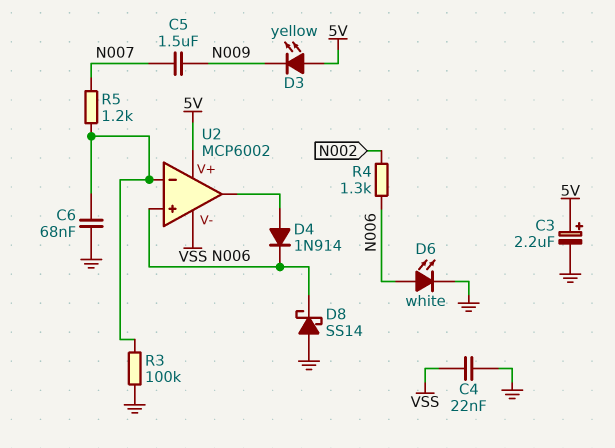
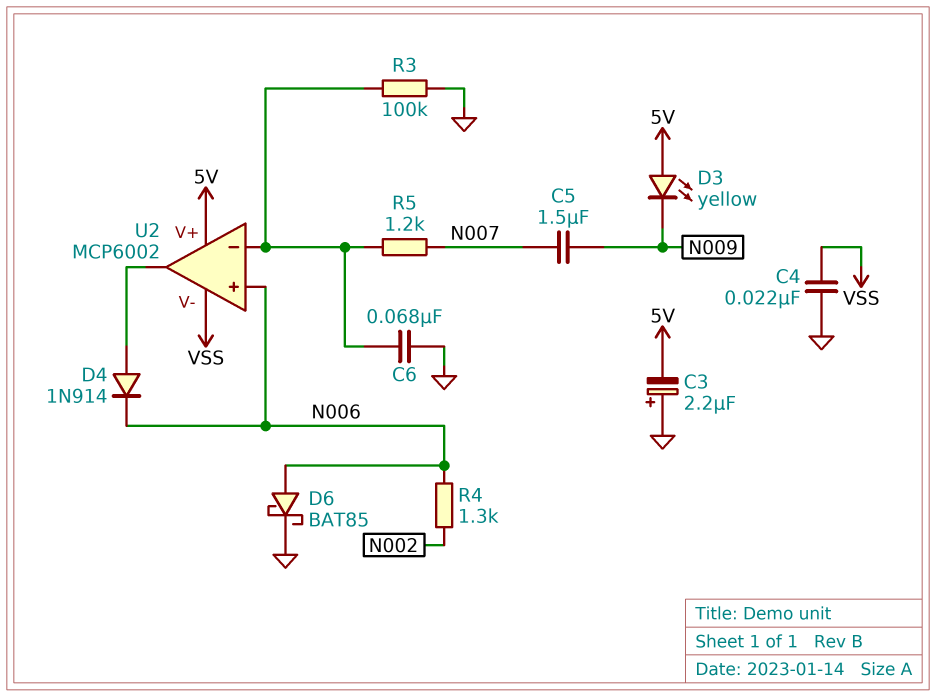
C3: 2.2uF (plus 5V, minus GND) -> 2.2uF (plus GND, minus 5V)
D6: LED white (A N006, K GND) -> schottky BAT85 (A N006, K GND)
D8: schottky SS14 (A GND, K N006) -> none

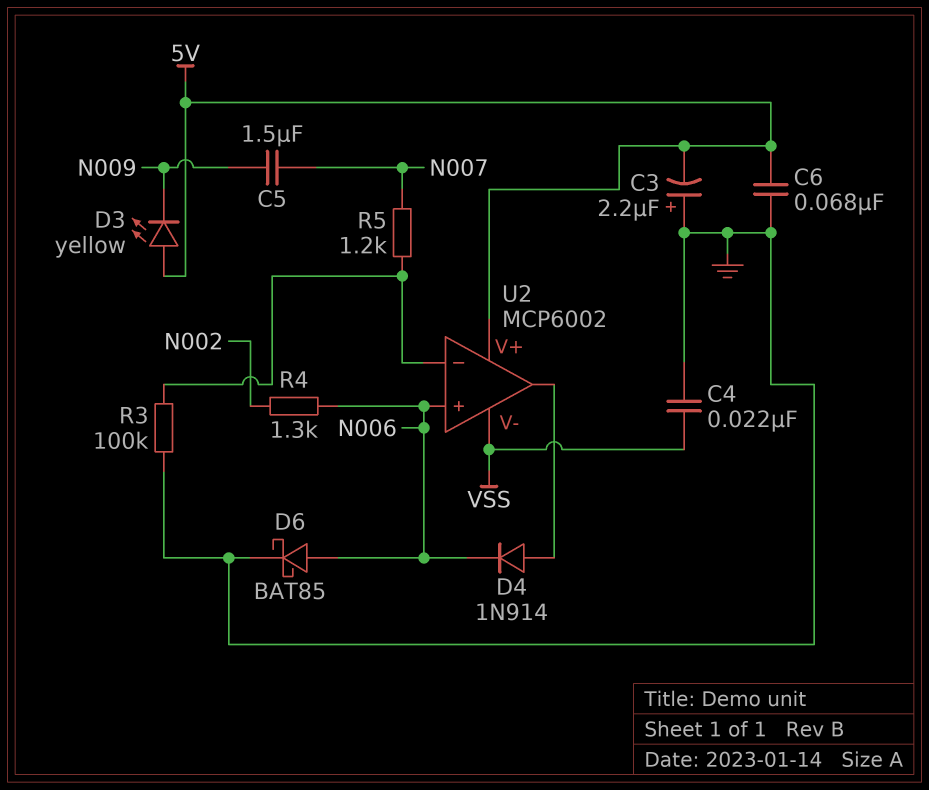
C6: 68nF (GND, U2/in-) -> 68nF (5V, GND)

